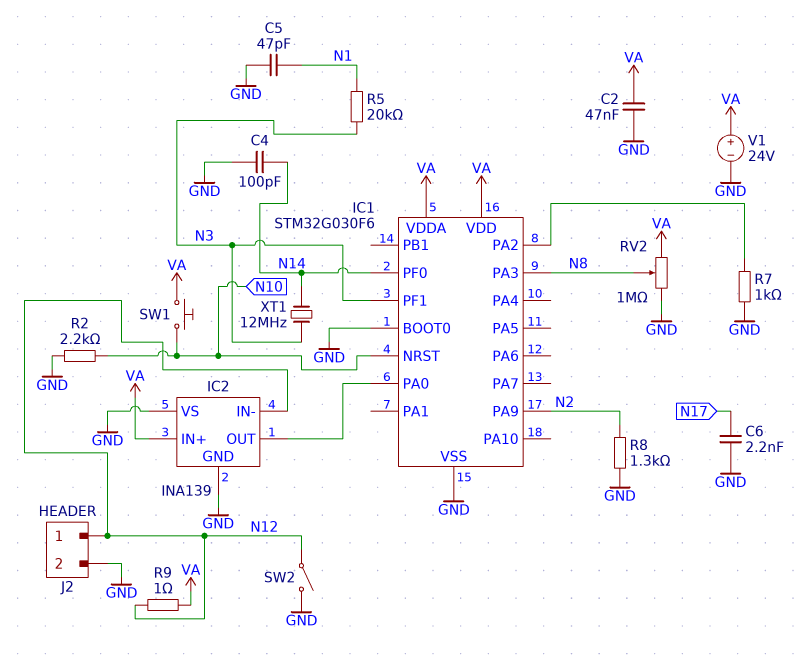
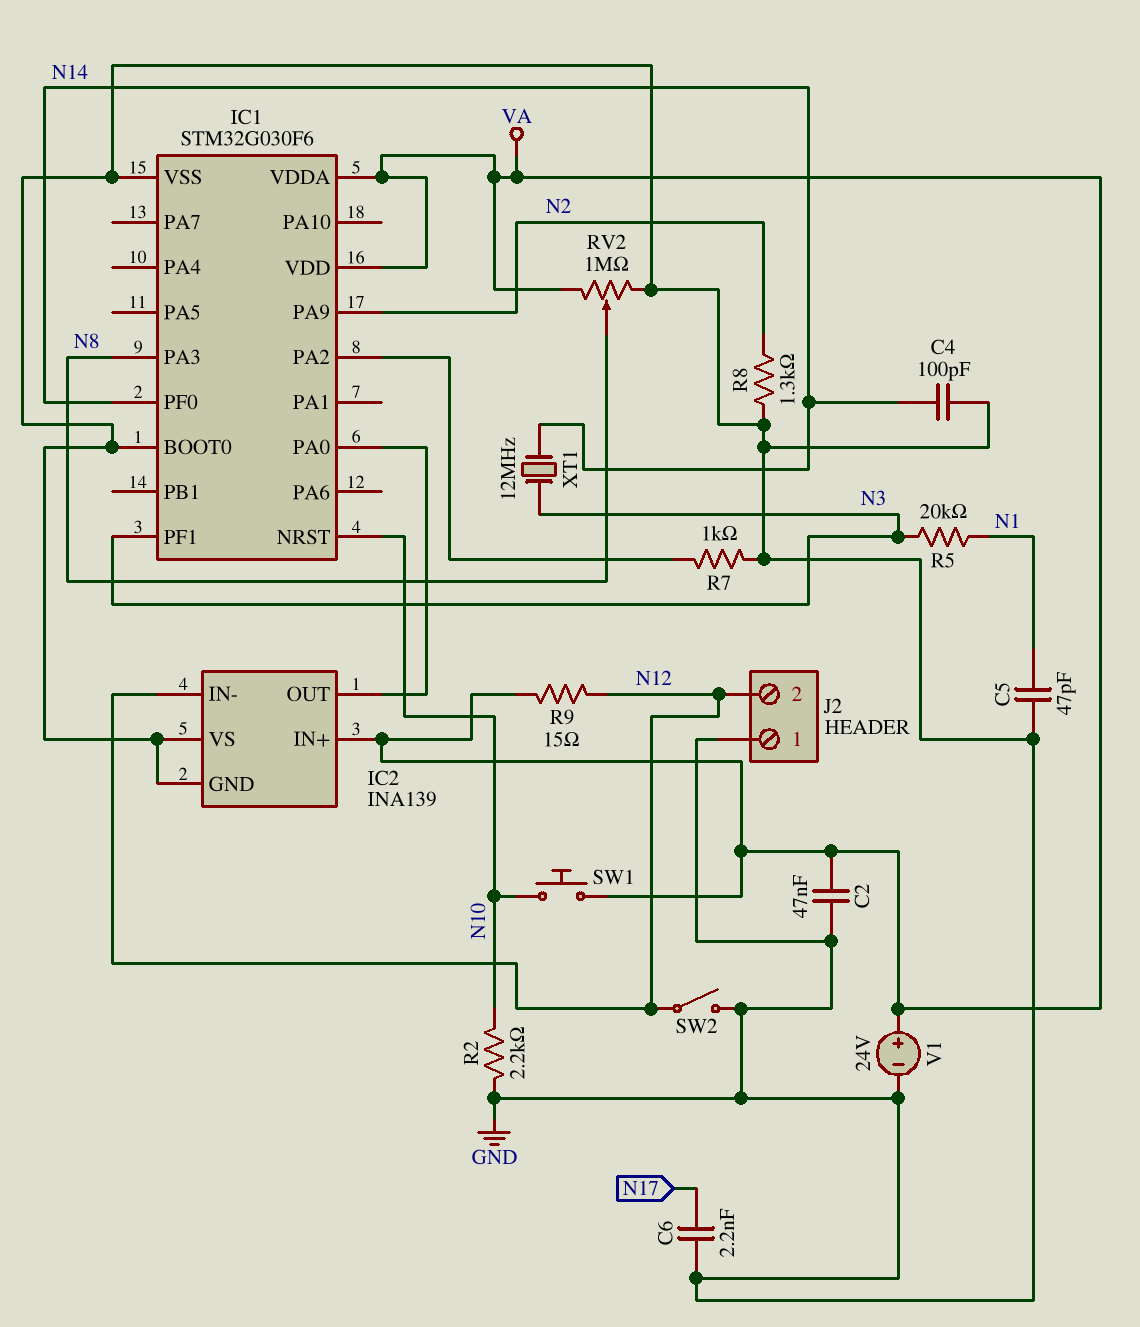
J2 pin 1: N12 -> GND
J2 pin 2: GND -> N12
R9: 1 (N12, VA) -> 15 (N12, VA)

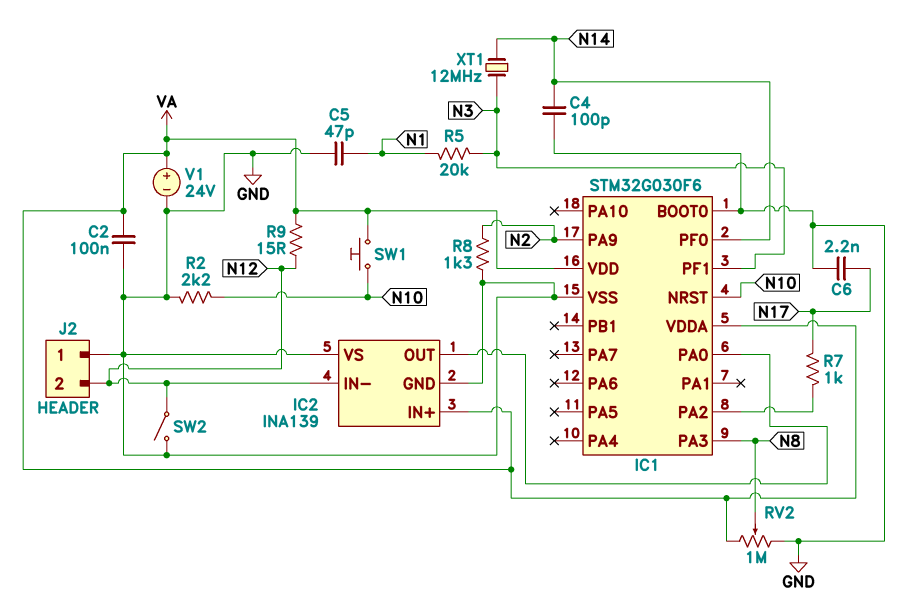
C2: 47nF (GND, VA) -> 100nF (GND, VA)
R7: 1k (GND, IC1/PA2) -> 1k (IC1/PA2, N17)

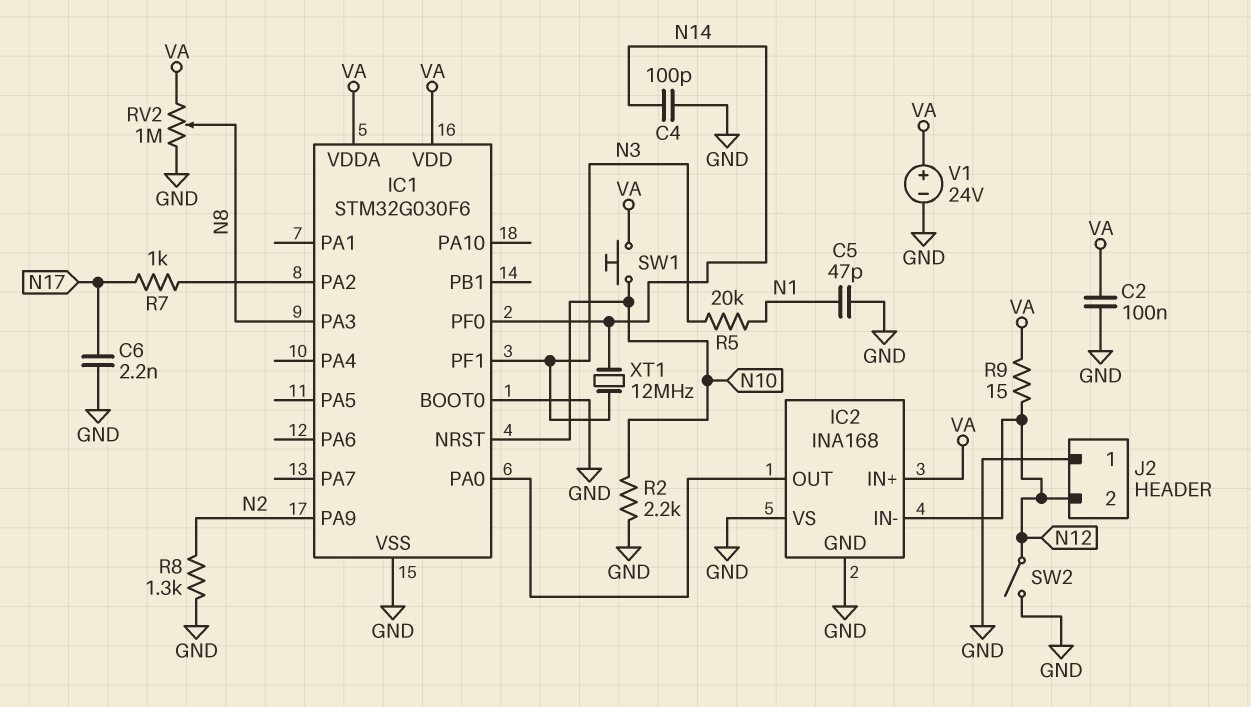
IC2: INA139 -> INA168

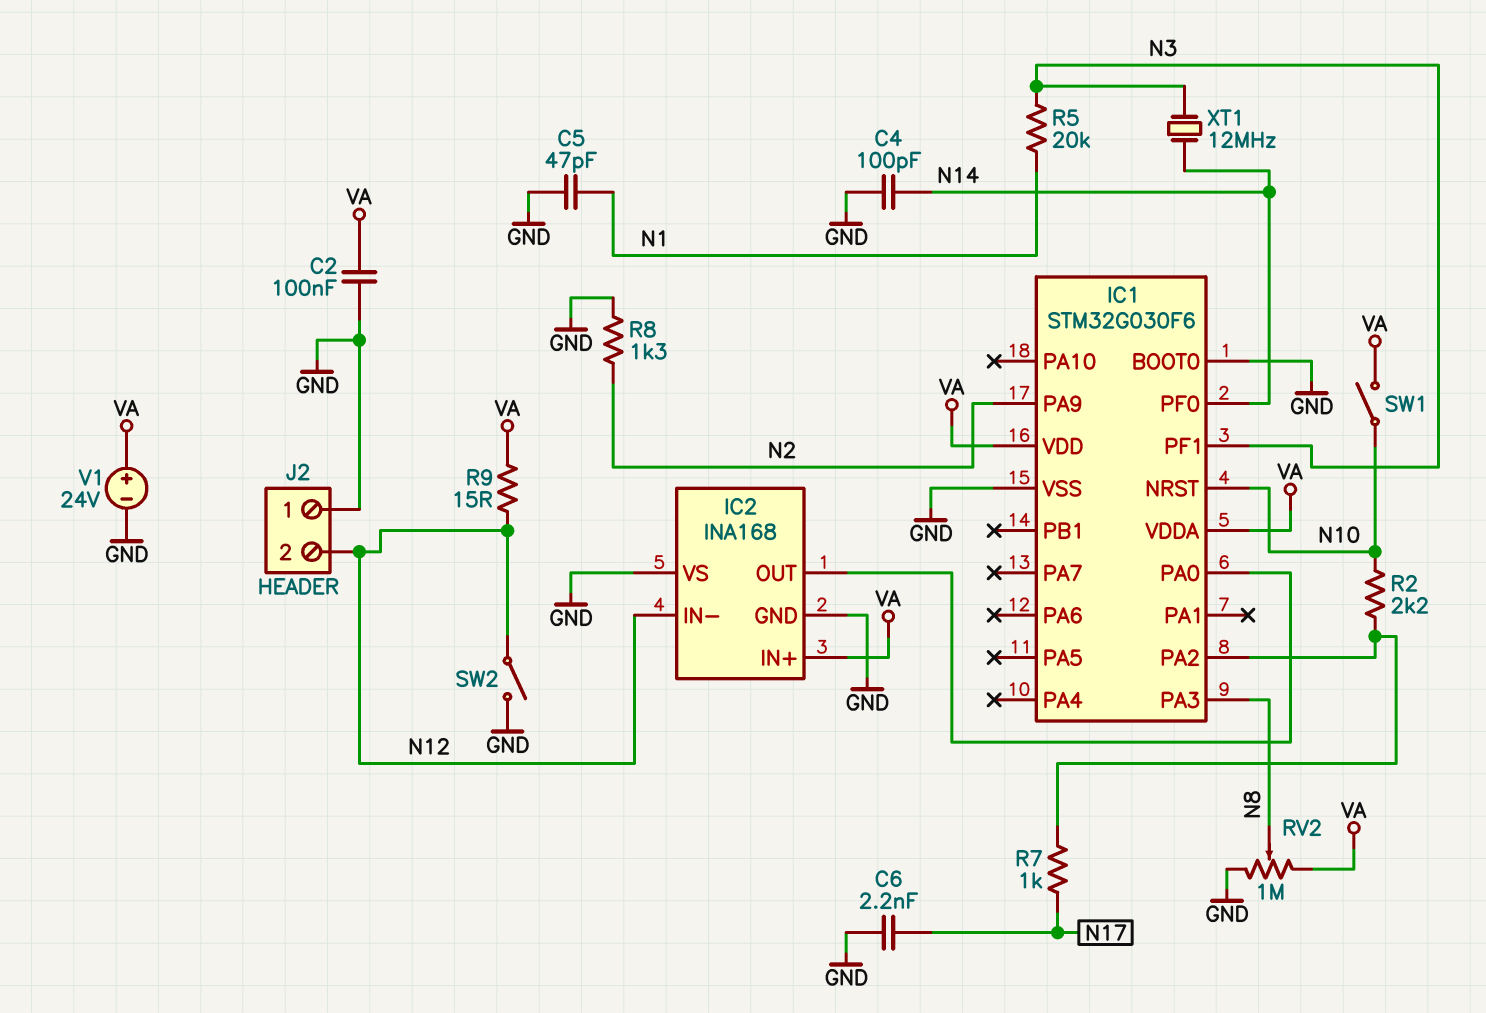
R2: 2.2k (GND, N10) -> 2.2k (IC1/PA2, N10)
SW1: button (N10, VA) -> switch (N10, VA)

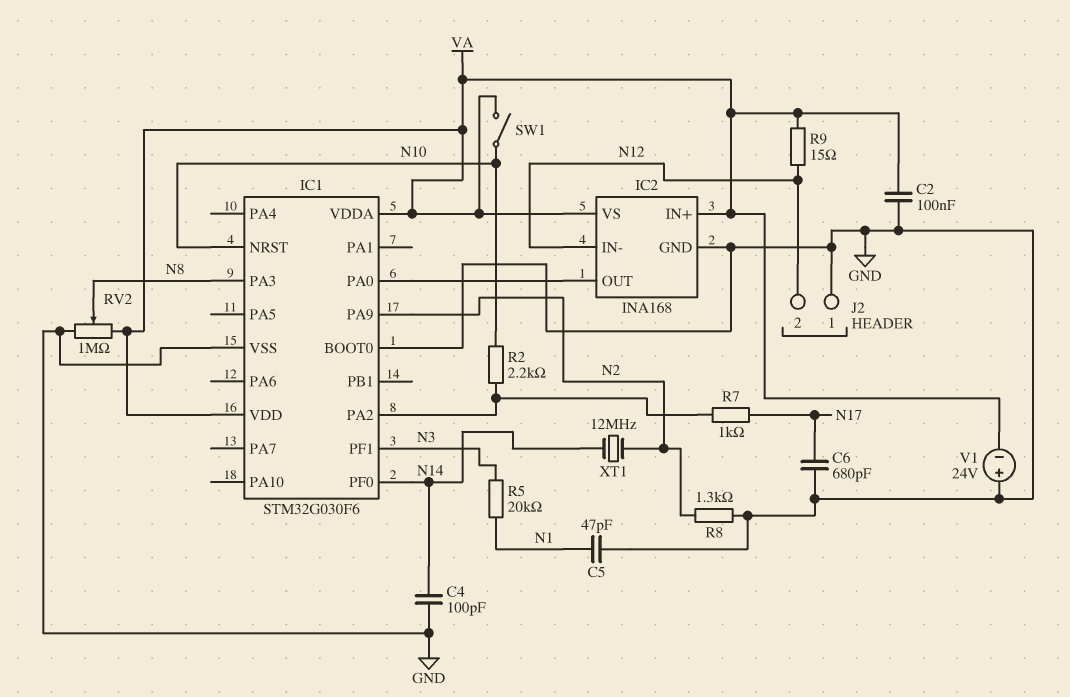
C6: 2.2nF (GND, N17) -> 680pF (GND, N17)
IC2 pin VS: GND -> VA
SW2: switch (GND, N12) -> none
V1: 24V (plus VA, minus GND) -> 24V (plus GND, minus VA)
XT1: 12MHz (N3, N14) -> 12MHz (N2, N14)

